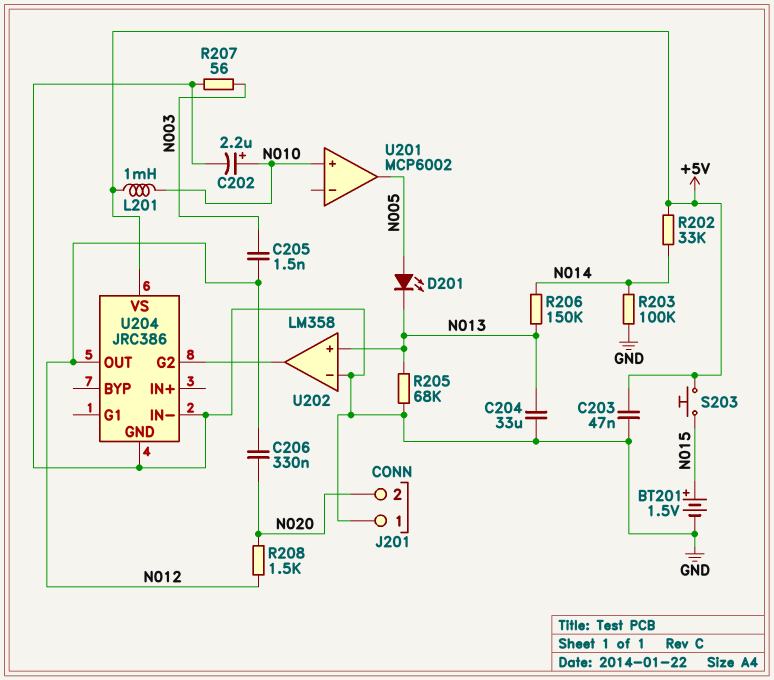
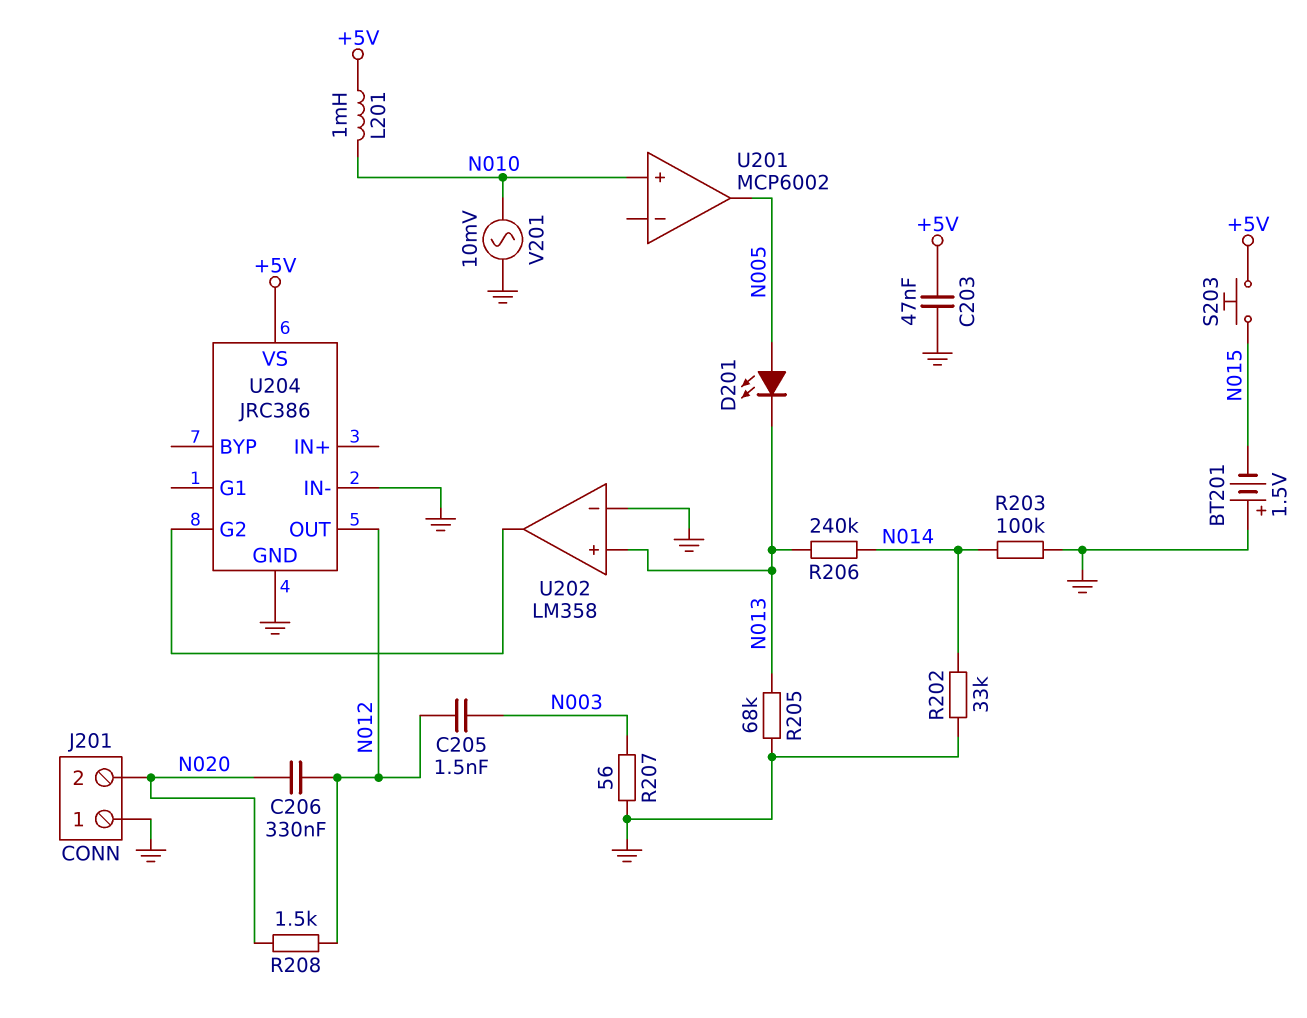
BT201: 1.5V (plus N015, minus GND) -> 1.5V (plus GND, minus N015)
C202: 2.2uF (plus N010, minus GND) -> none
C204: 33uF (GND, N013) -> none
R202: 33k (+5V, N014) -> 33k (GND, N014)
R206: 150k (N013, N014) -> 240k (N013, N014)
V201: none -> AC 10mV (GND, N010)

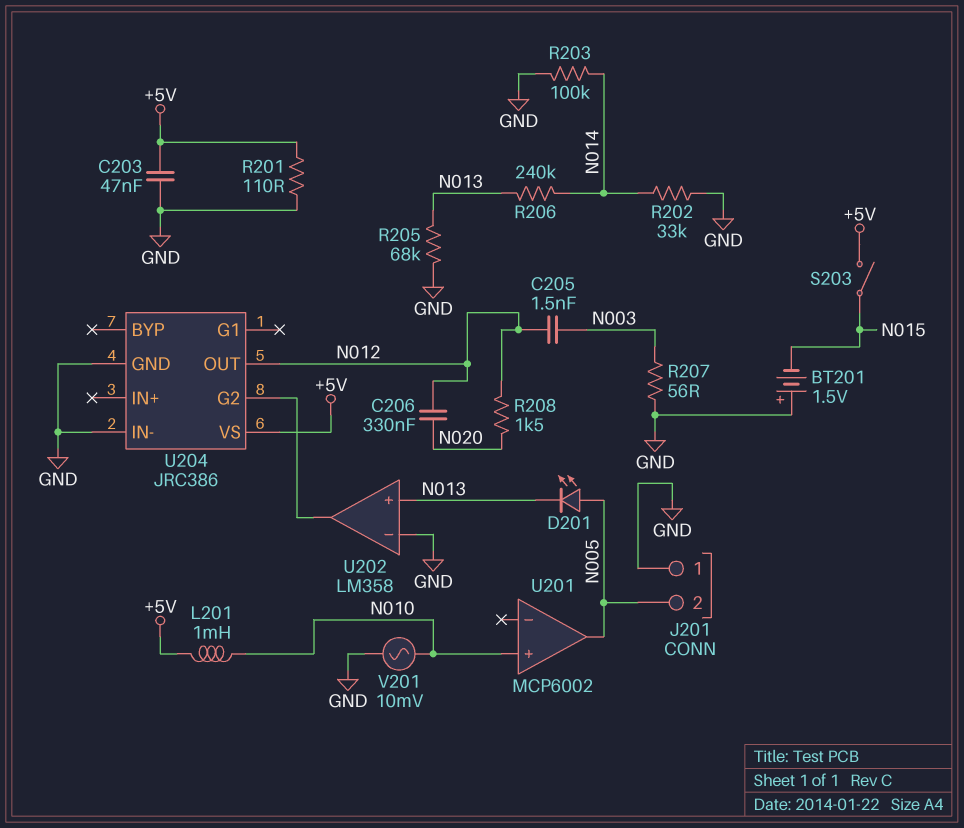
J201 pin 2: N020 -> N005
R201: none -> 110 (+5V, GND)
S203: button (+5V, N015) -> switch (+5V, N015)

